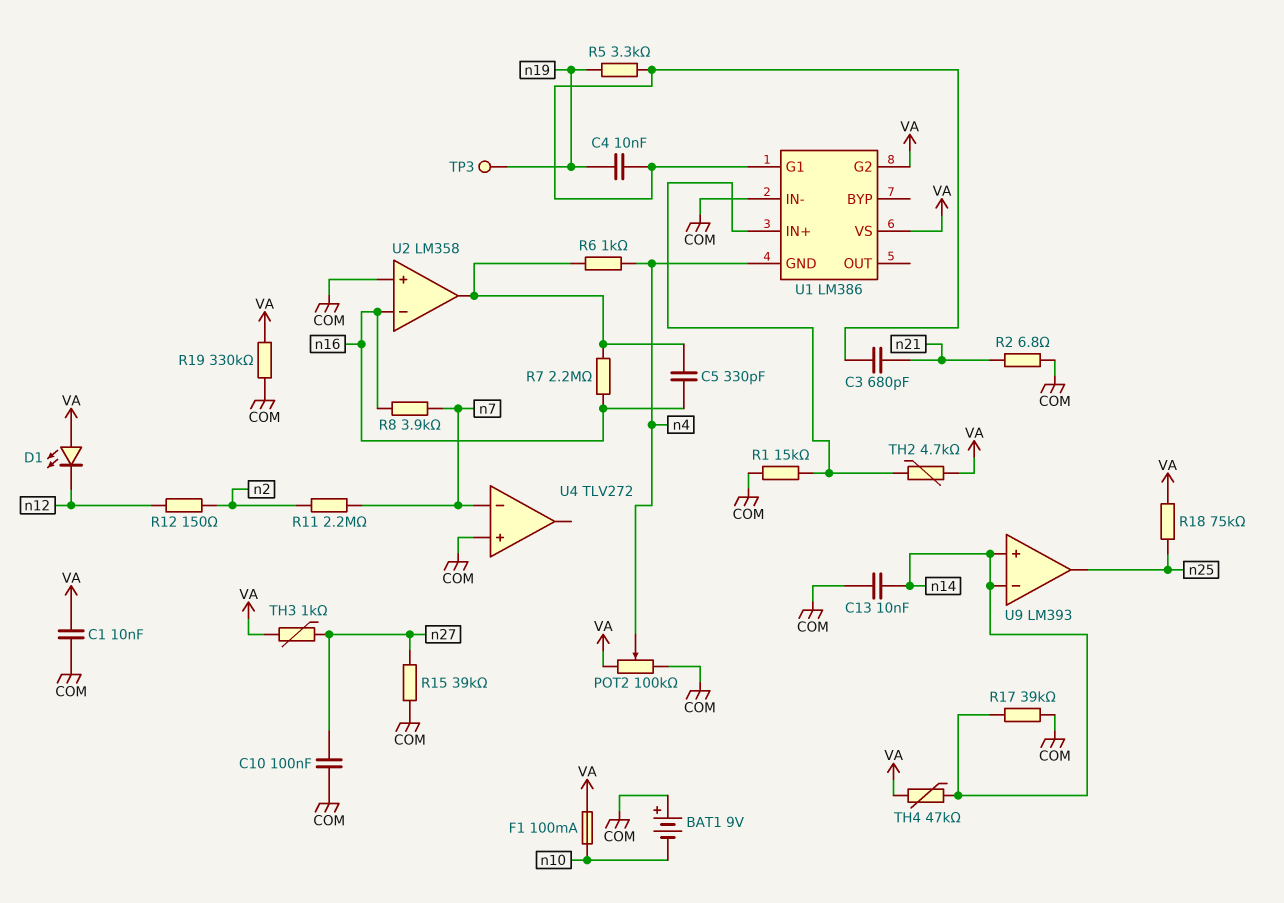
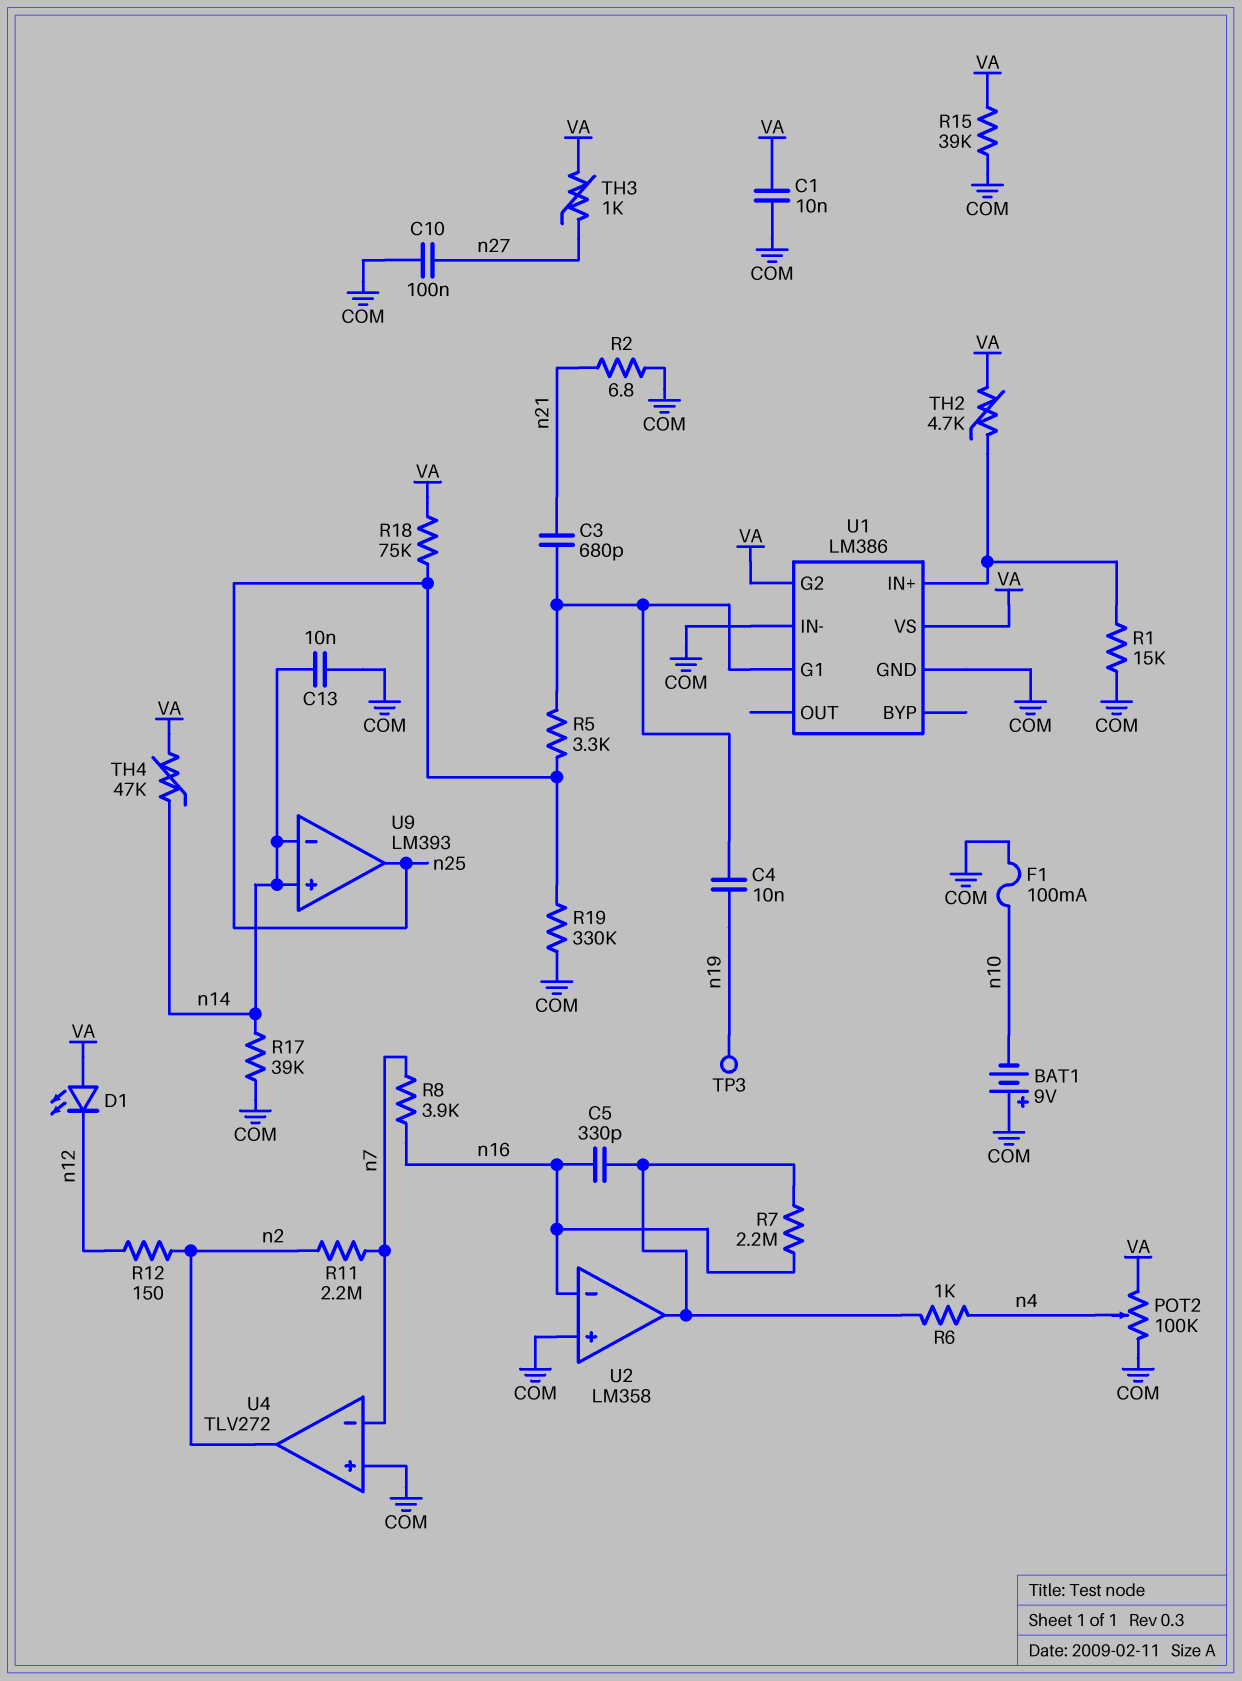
F1: 100mA (VA, n10) -> 100mA (COM, n10)
R5: 3.3k (U1/G1, n19) -> 3.3k (U1/G1, n25)
R15: 39k (COM, n27) -> 39k (COM, VA)
R19: 330k (COM, VA) -> 330k (COM, n25)
U1 pin GND: n4 -> COM
U4 pin out: none -> n2

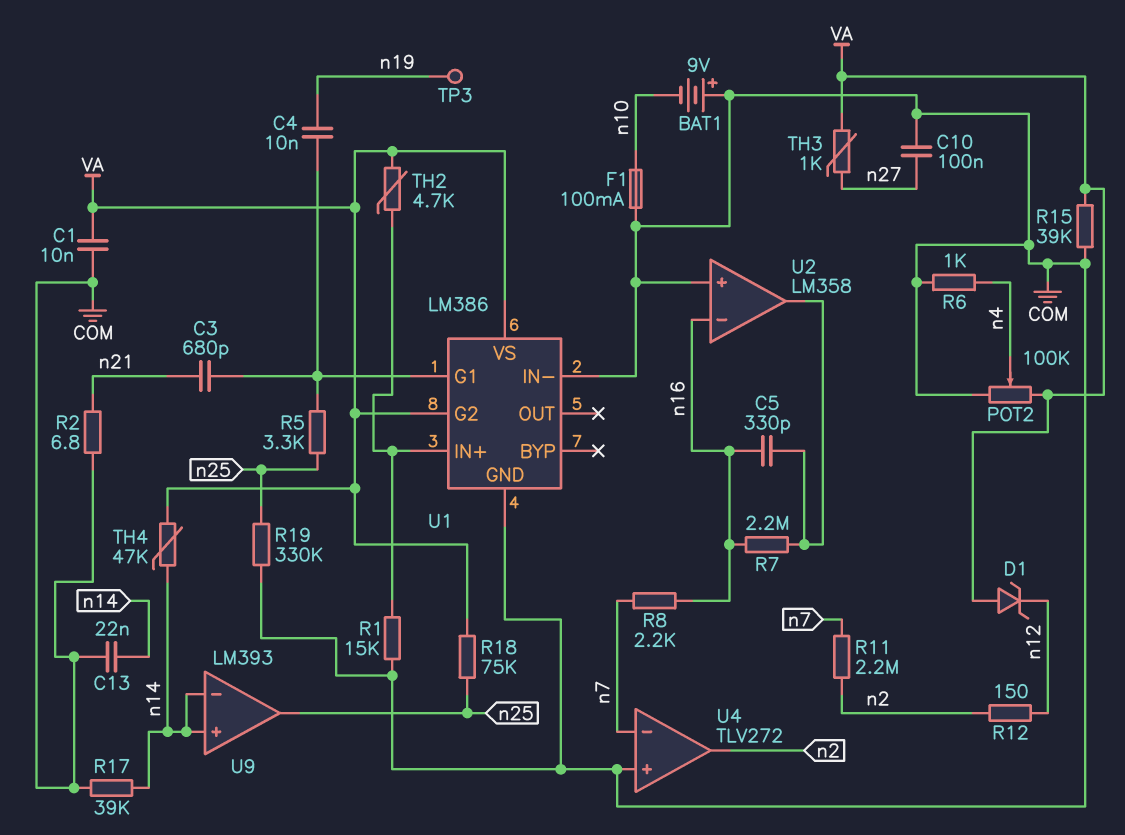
C13: 10nF (COM, n14) -> 22nF (COM, n14)
D1: LED (A VA, K n12) -> zener (A VA, K n12)
R6: 1k (U2/out, n4) -> 1k (COM, n4)
R8: 3.9k (n7, n16) -> 2.2k (n7, n16)

